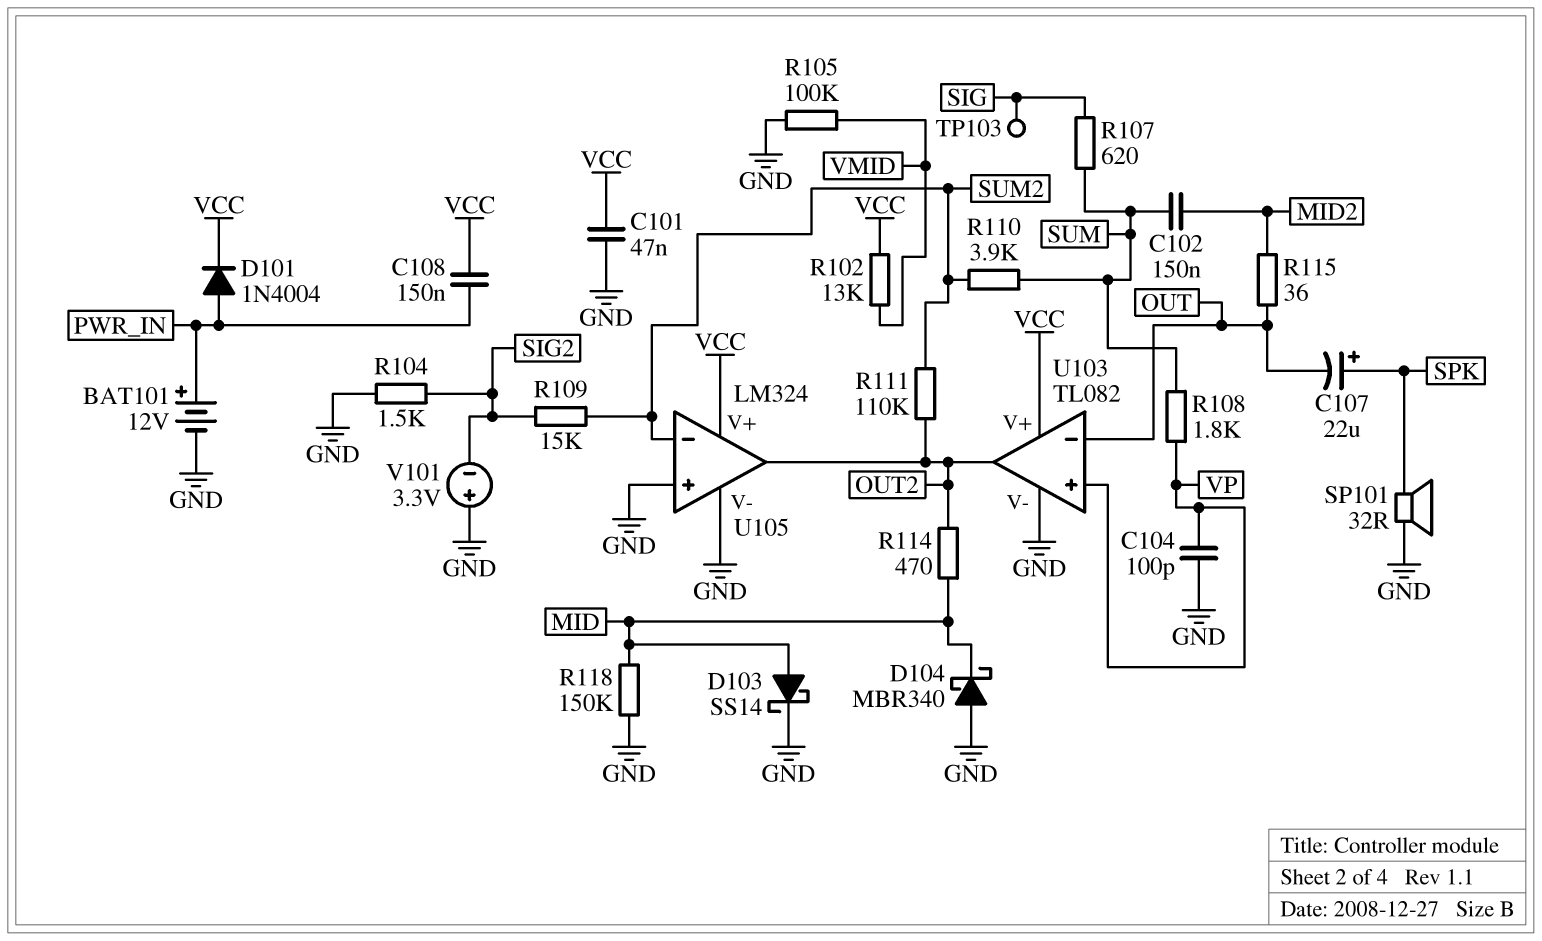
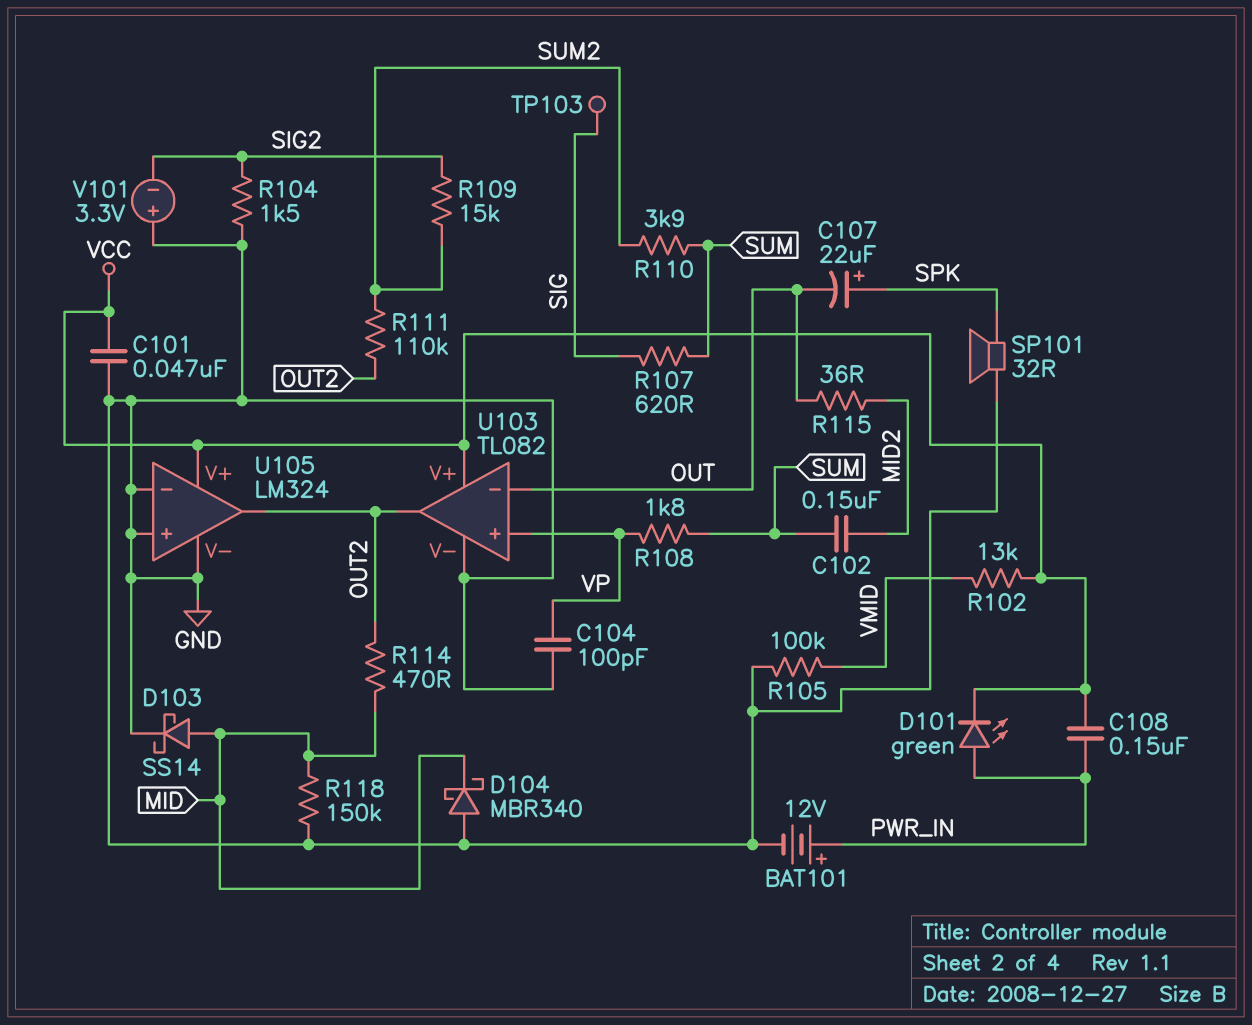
D101: diode 1N4004 (A PWR_IN, K VCC) -> LED green (A PWR_IN, K VCC)
U105 pin in-: SUM2 -> GND

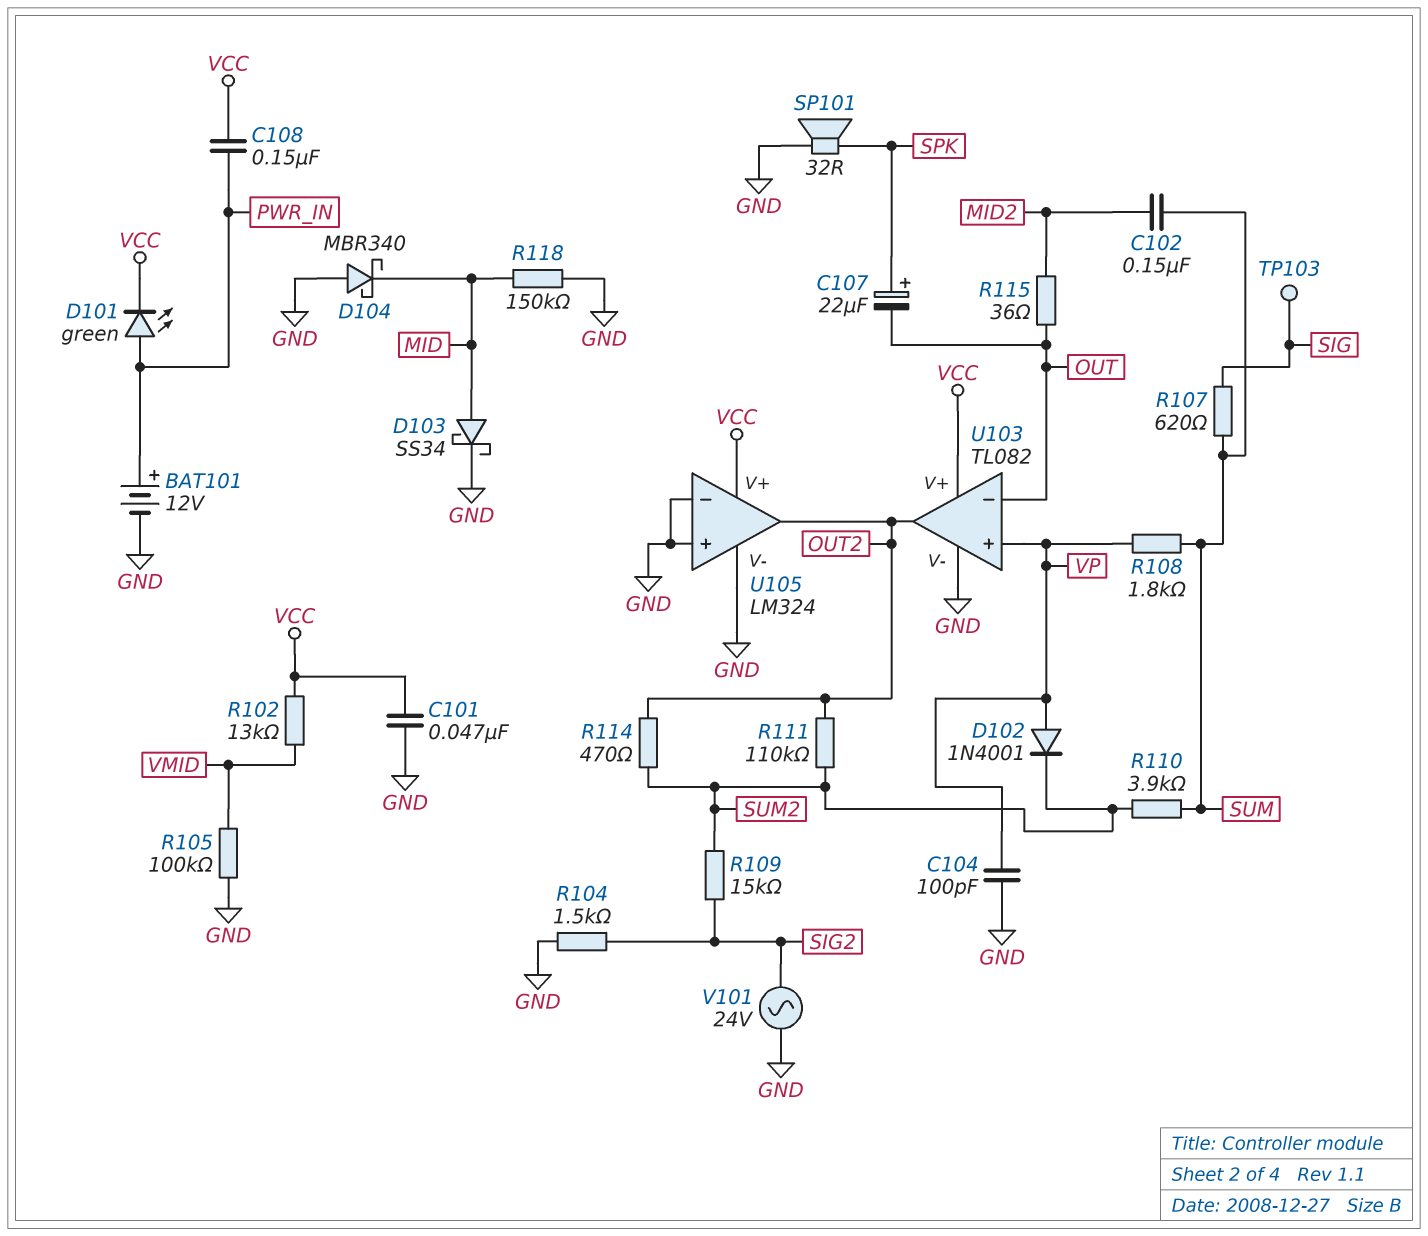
D102: none -> diode 1N4001 (A VP, K SUM2)
D103: schottky SS14 (A MID, K GND) -> schottky SS34 (A MID, K GND)
R114: 470 (MID, OUT2) -> 470 (OUT2, SUM2)
V101: 3.3V (plus GND, minus SIG2) -> AC 24V (GND, SIG2)

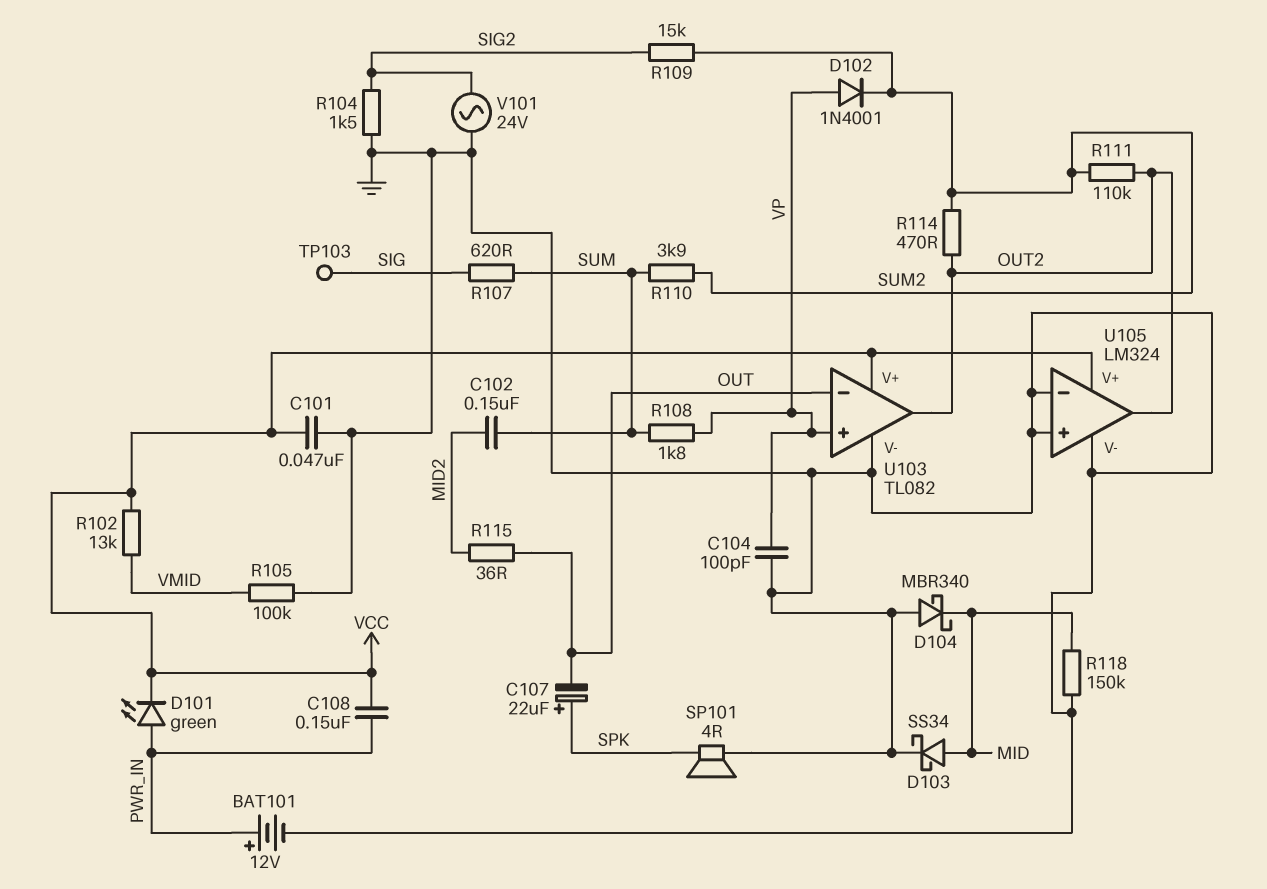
SP101: speaker 32R (GND, SPK) -> speaker 4R (GND, SPK)

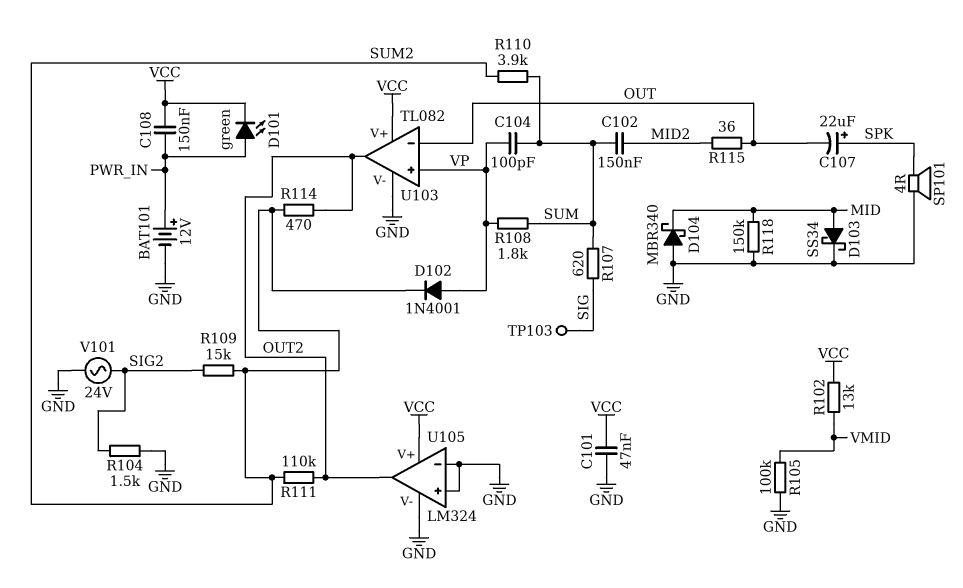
C104: 100pF (GND, VP) -> 100pF (SUM, VP)

